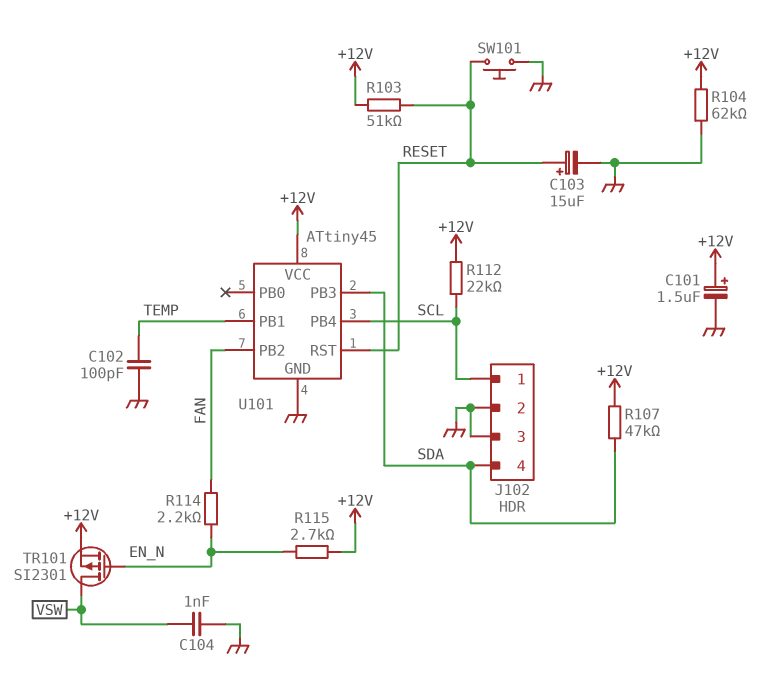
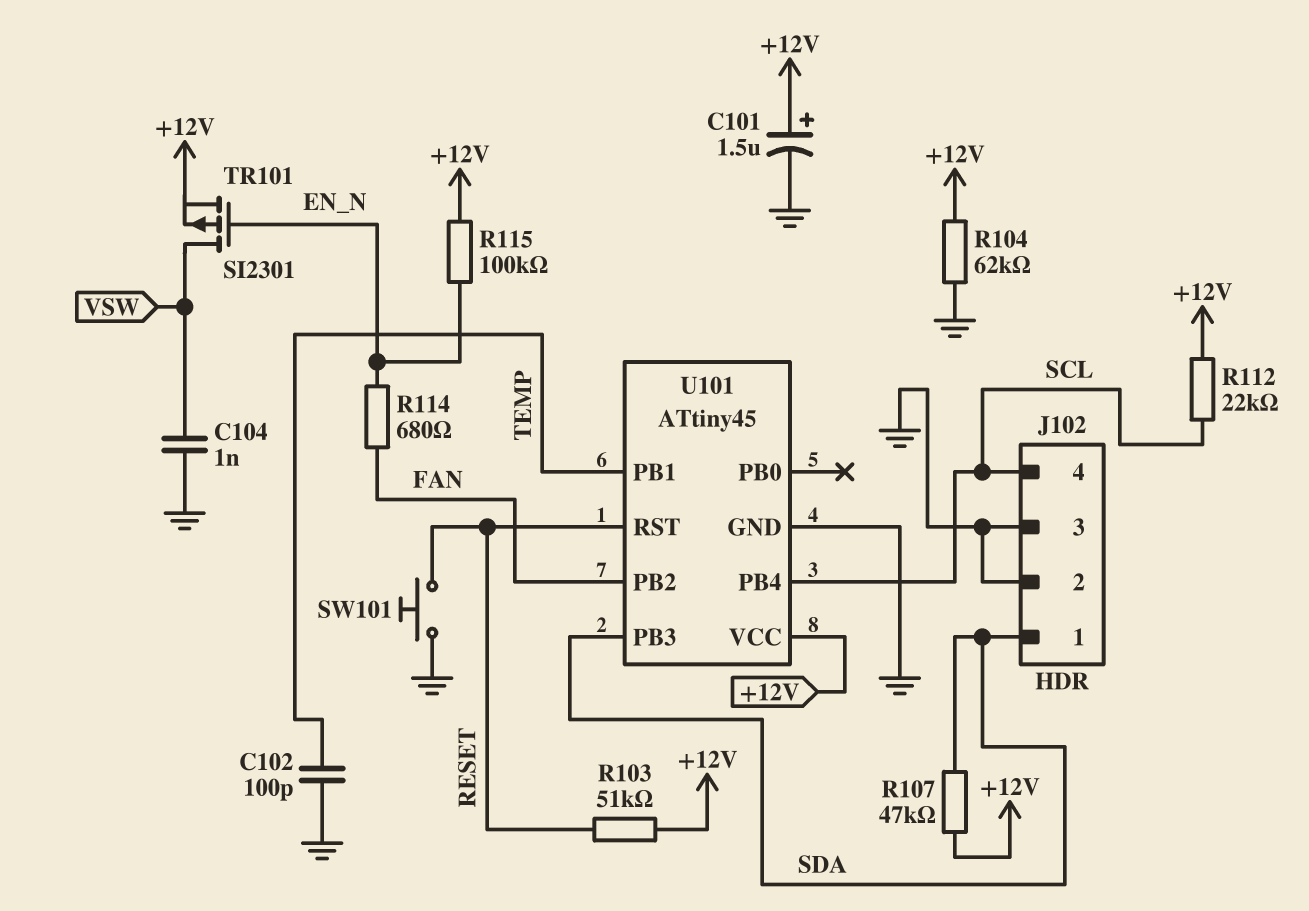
C103: 15uF (plus RESET, minus GND) -> none
J102 pin 1: SCL -> SDA
J102 pin 4: SDA -> SCL
R114: 2.2k (EN_N, FAN) -> 680 (EN_N, FAN)
R115: 2.7k (+12V, EN_N) -> 100k (+12V, EN_N)

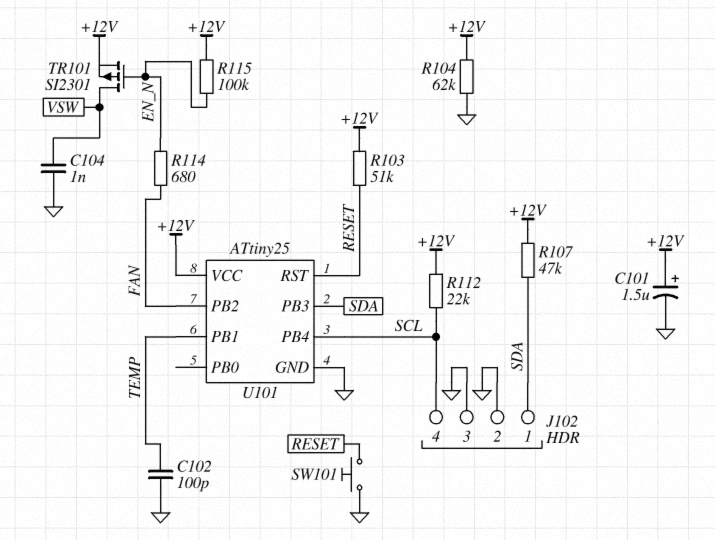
U101: ATtiny45 -> ATtiny25

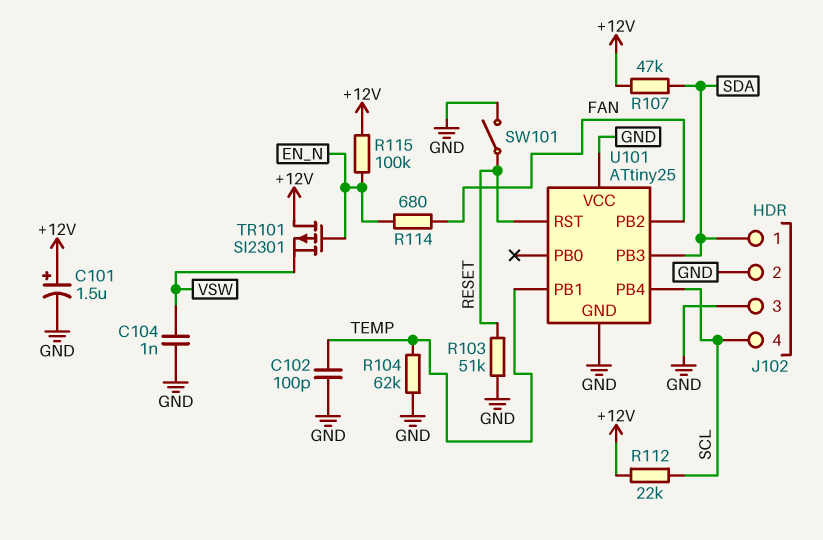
R103: 51k (+12V, RESET) -> 51k (GND, RESET)
R104: 62k (+12V, GND) -> 62k (GND, TEMP)
SW101: button (GND, RESET) -> switch (GND, RESET)
TR101: PMOS SI2301 (G EN_N, D VSW, S +12V) -> PMOS SI2301 (G EN_N, D +12V, S VSW)
U101 pin VCC: +12V -> GND

